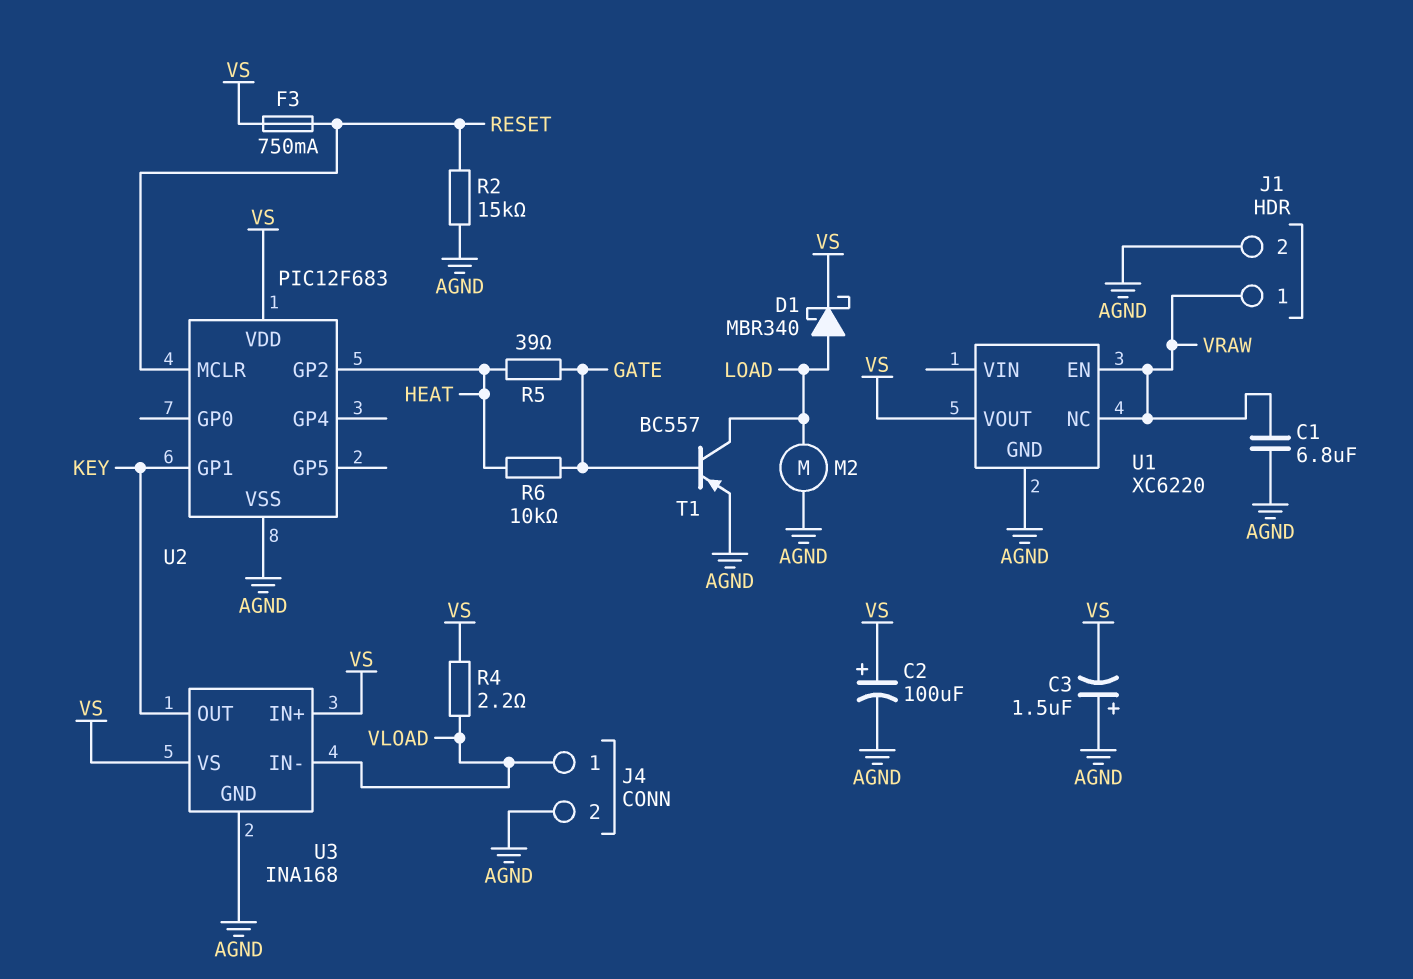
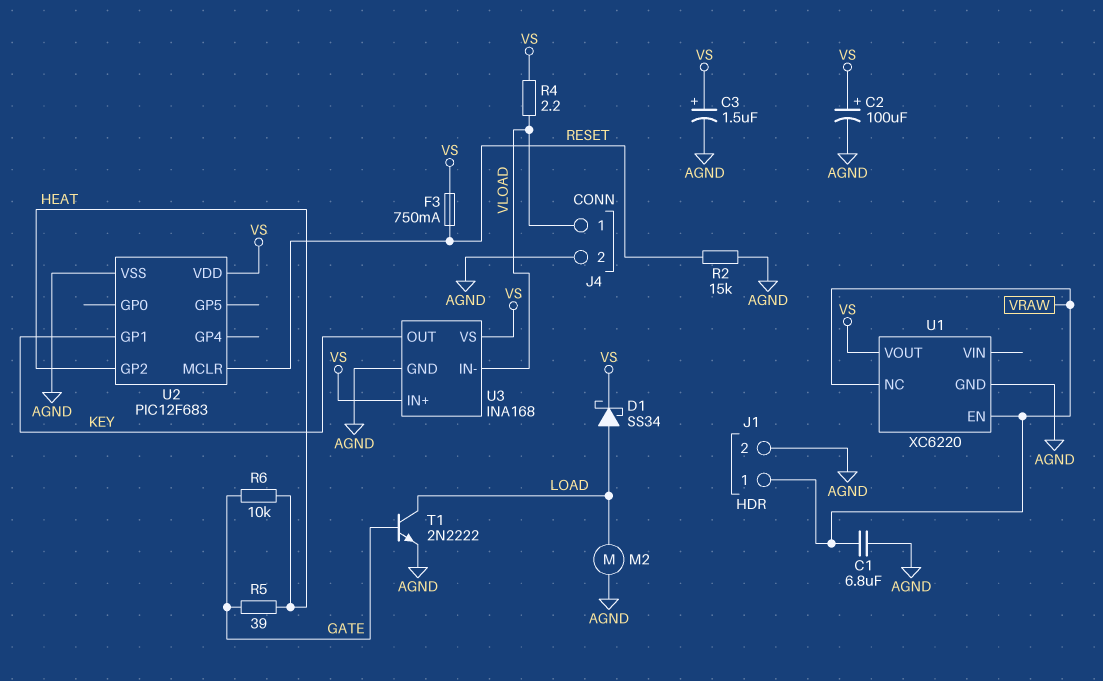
C3: 1.5uF (plus AGND, minus VS) -> 1.5uF (plus VS, minus AGND)
D1: schottky MBR340 (A LOAD, K VS) -> schottky SS34 (A LOAD, K VS)
T1: PNP BC557 (B GATE, C LOAD, E AGND) -> NPN 2N2222 (B GATE, C LOAD, E AGND)

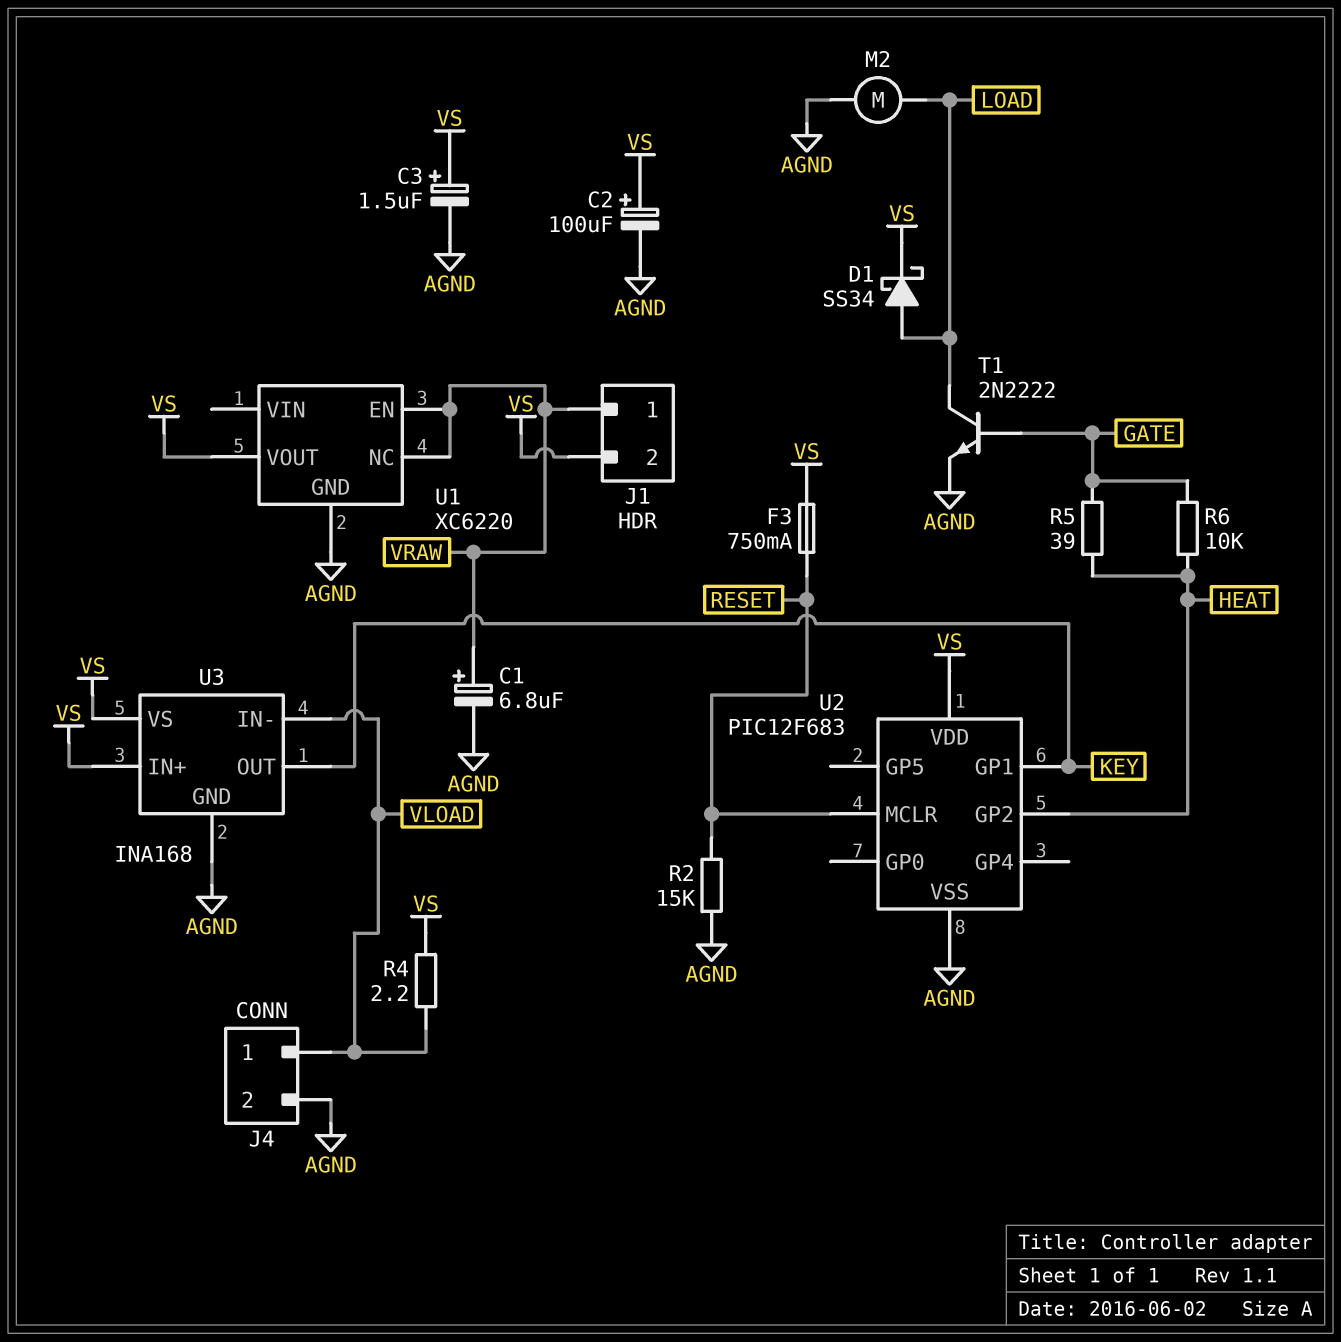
C1: 6.8uF (AGND, VRAW) -> 6.8uF (plus VRAW, minus AGND)
J1 pin 2: AGND -> VS

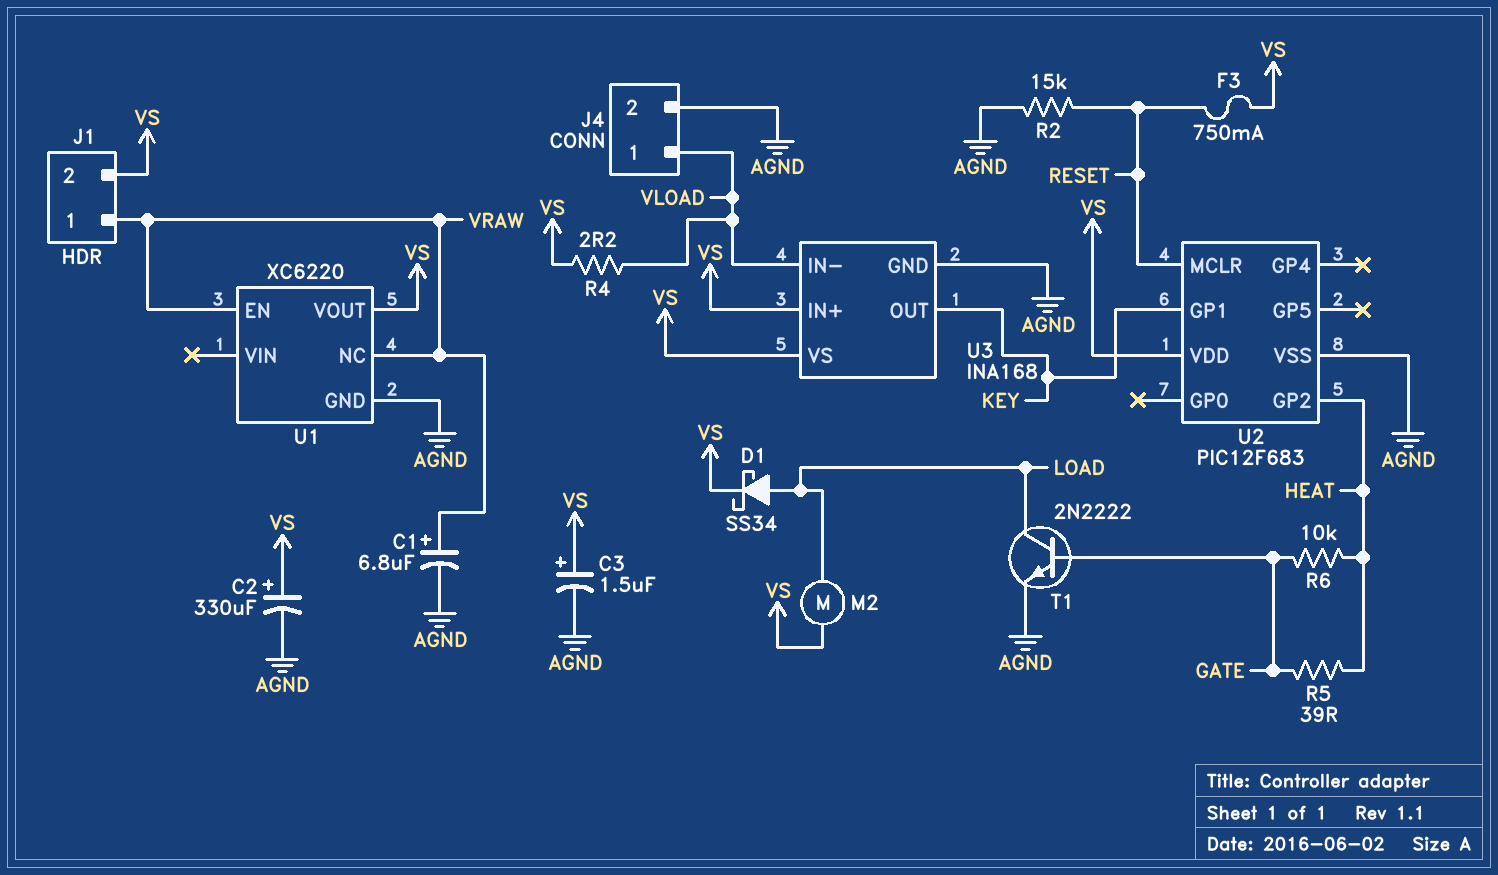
C2: 100uF (plus VS, minus AGND) -> 330uF (plus VS, minus AGND)
M2: motor (AGND, LOAD) -> motor (LOAD, VS)

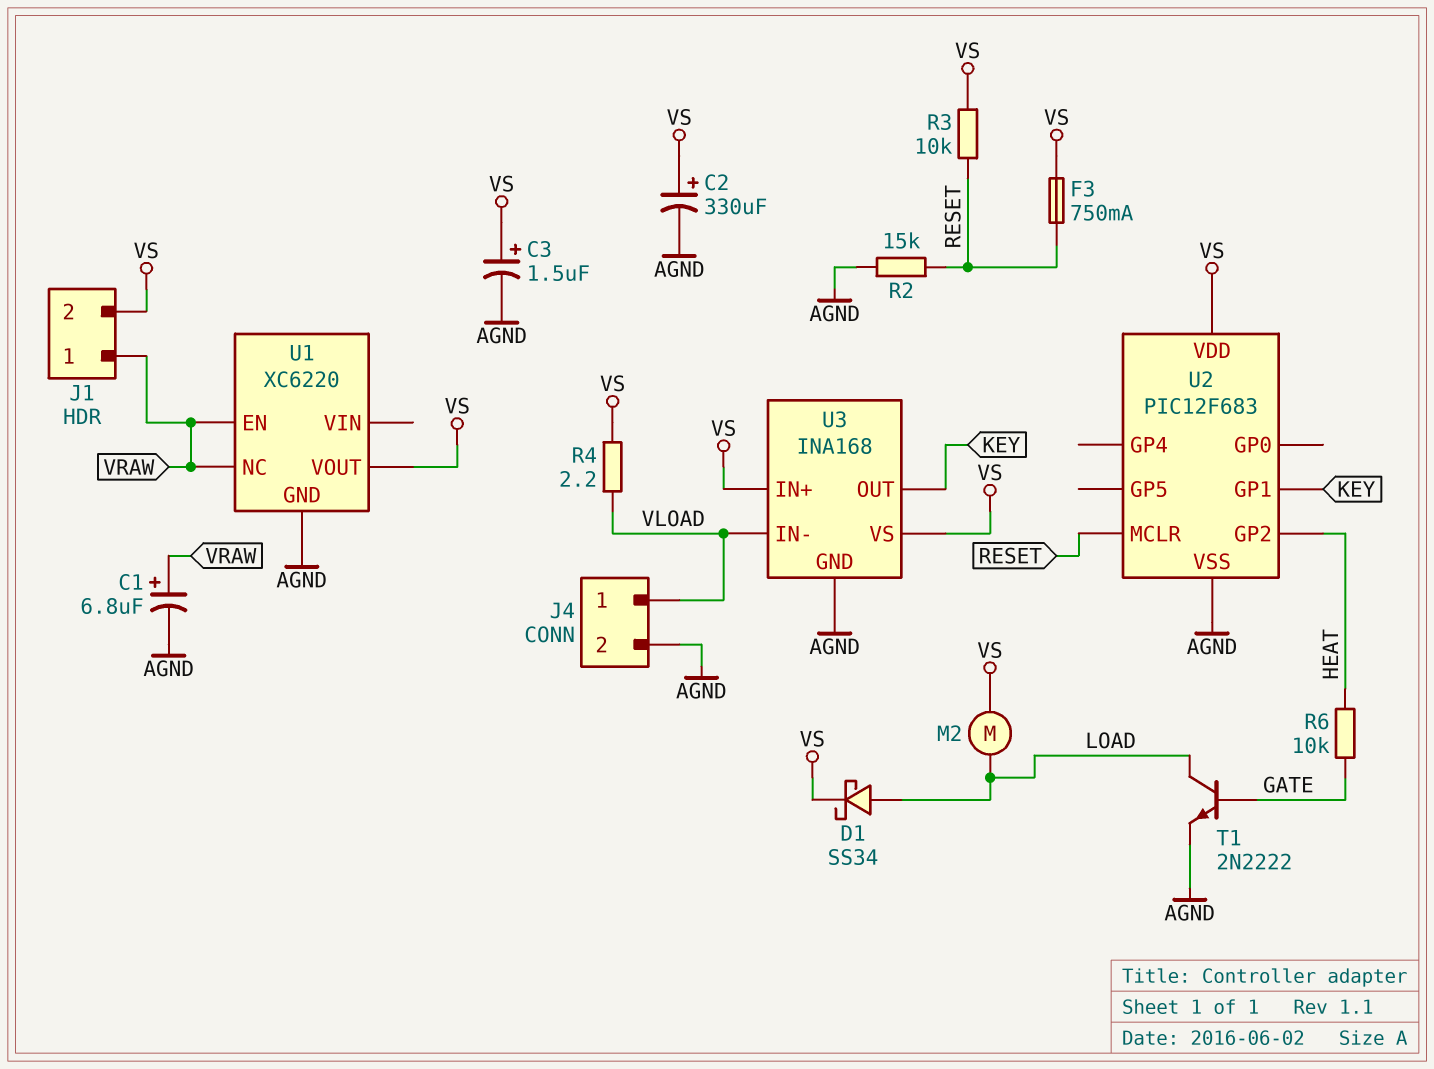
R3: none -> 10k (RESET, VS)
R5: 39 (GATE, HEAT) -> none

